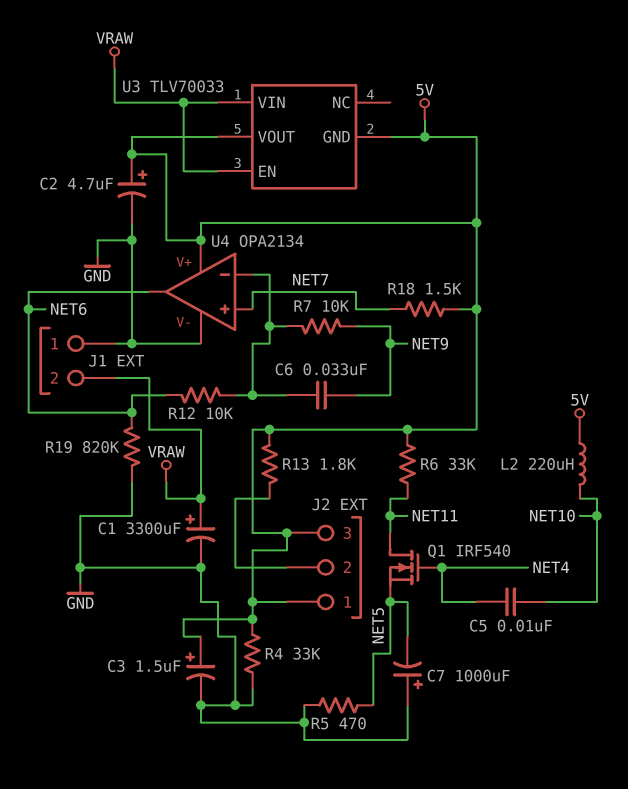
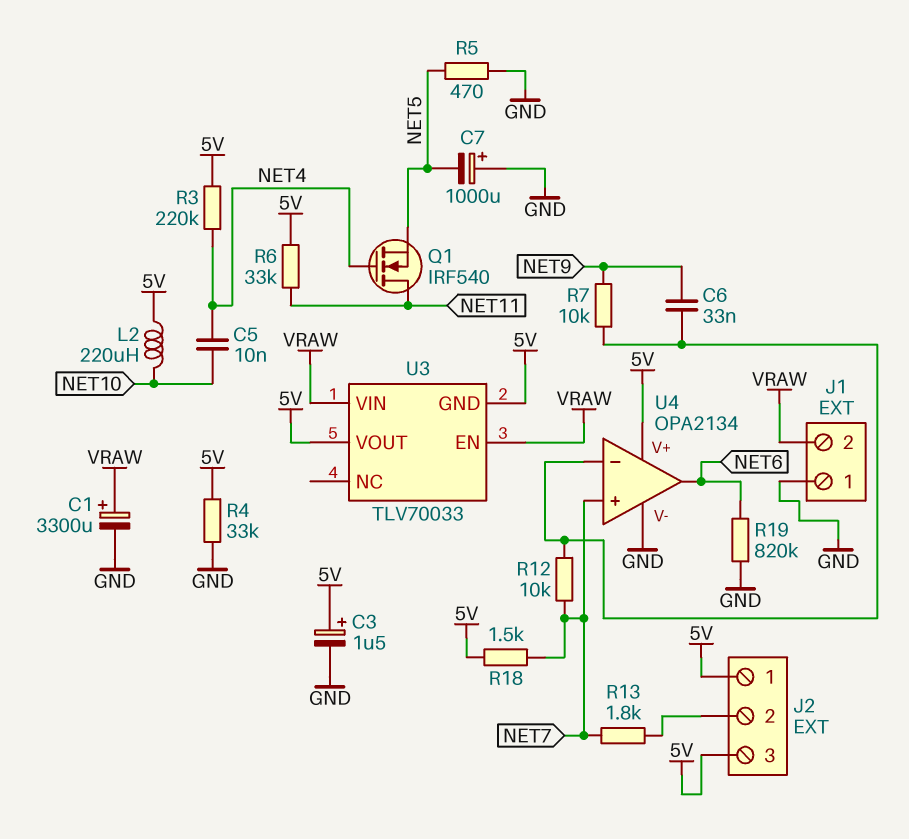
C2: 4.7uF (plus 5V, minus GND) -> none
R3: none -> 220k (5V, NET4)
R12: 10k (NET6, U4/in-) -> 10k (NET7, U4/in-)
R13: 1.8k (5V, J2/2) -> 1.8k (J2/2, NET7)

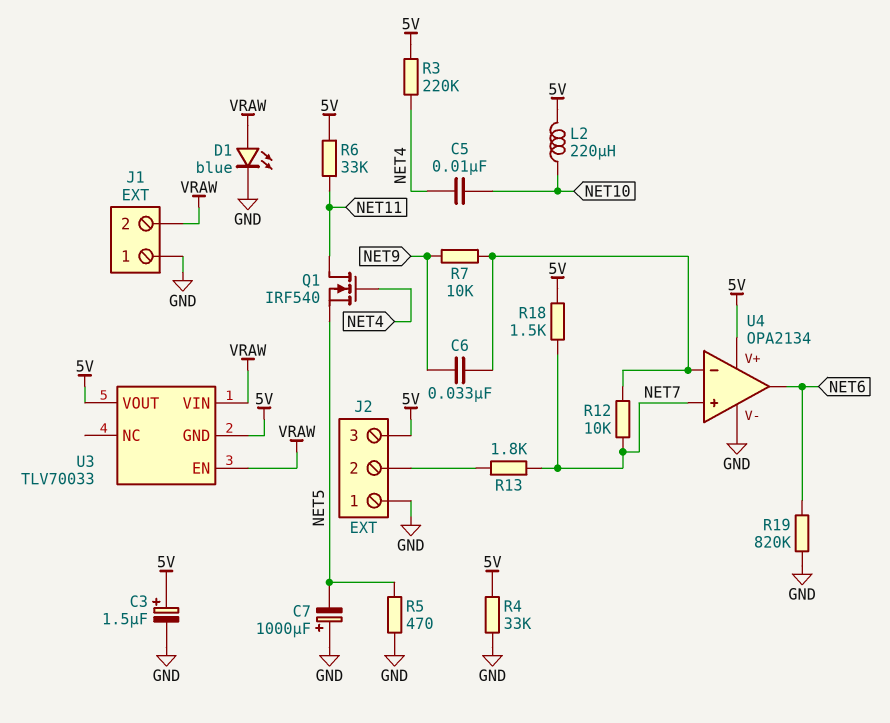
C1: 3300uF (plus VRAW, minus GND) -> none
D1: none -> LED blue (A VRAW, K GND)
J2 pin 1: 5V -> GND

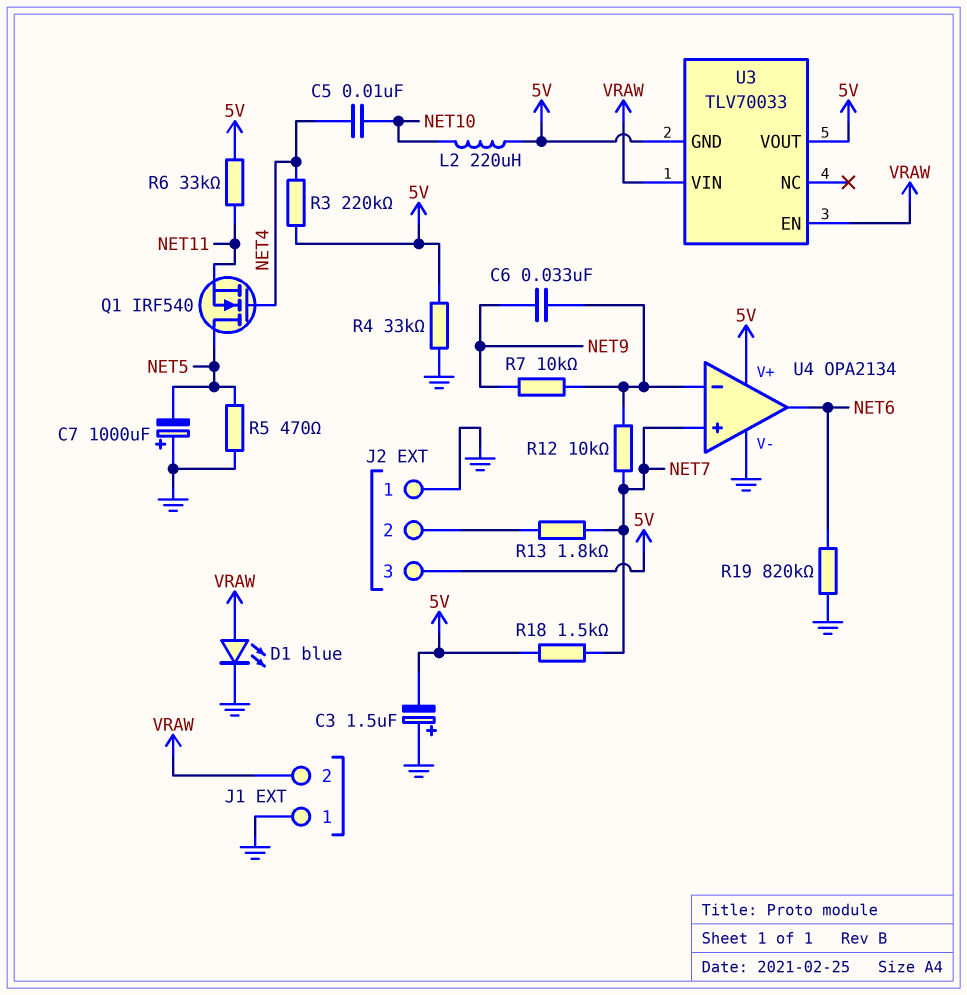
C3: 1.5uF (plus 5V, minus GND) -> 1.5uF (plus GND, minus 5V)
Q1: NMOS IRF540 (G NET4, D NET11, S NET5) -> NMOS IRF540 (G NET4, D NET5, S NET11)

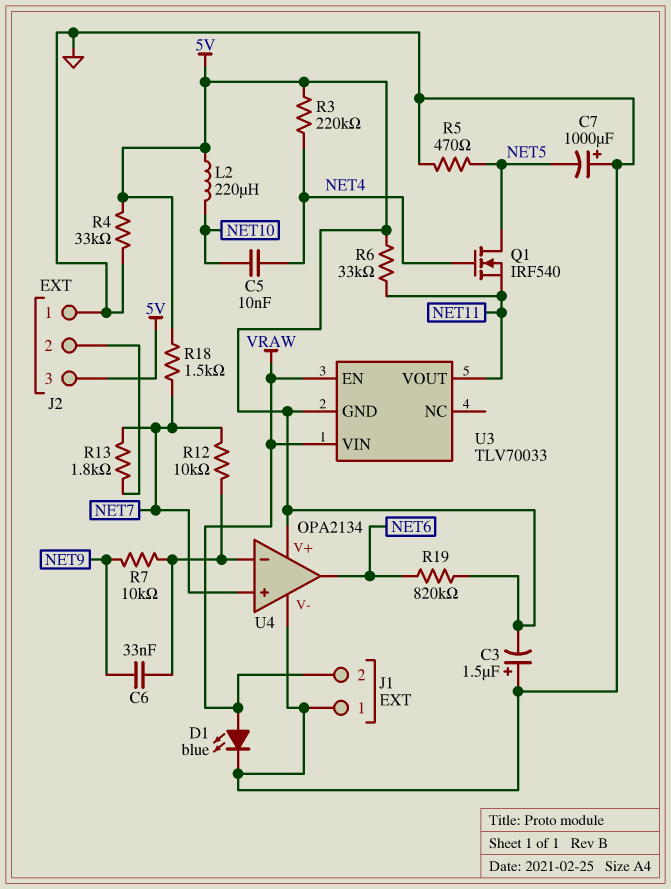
R19: 820k (GND, NET6) -> 820k (5V, NET6)
U3 pin VOUT: 5V -> NET11

